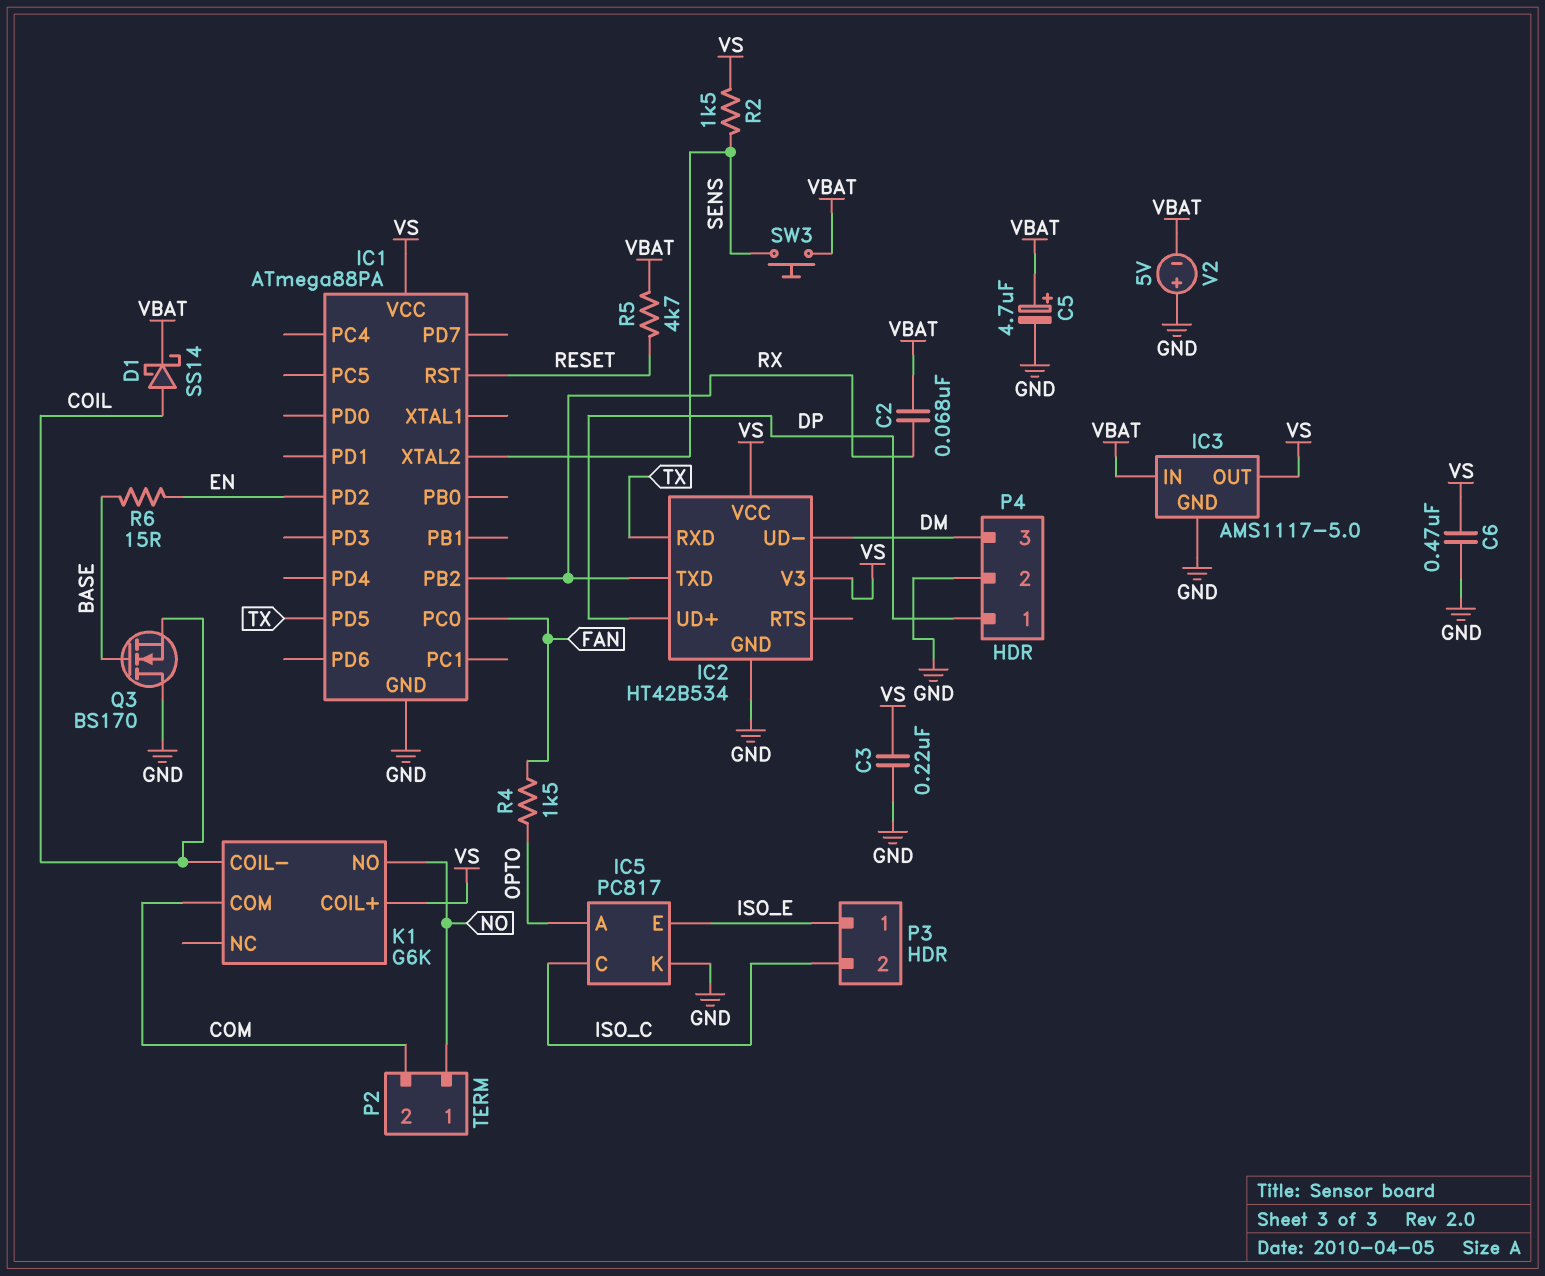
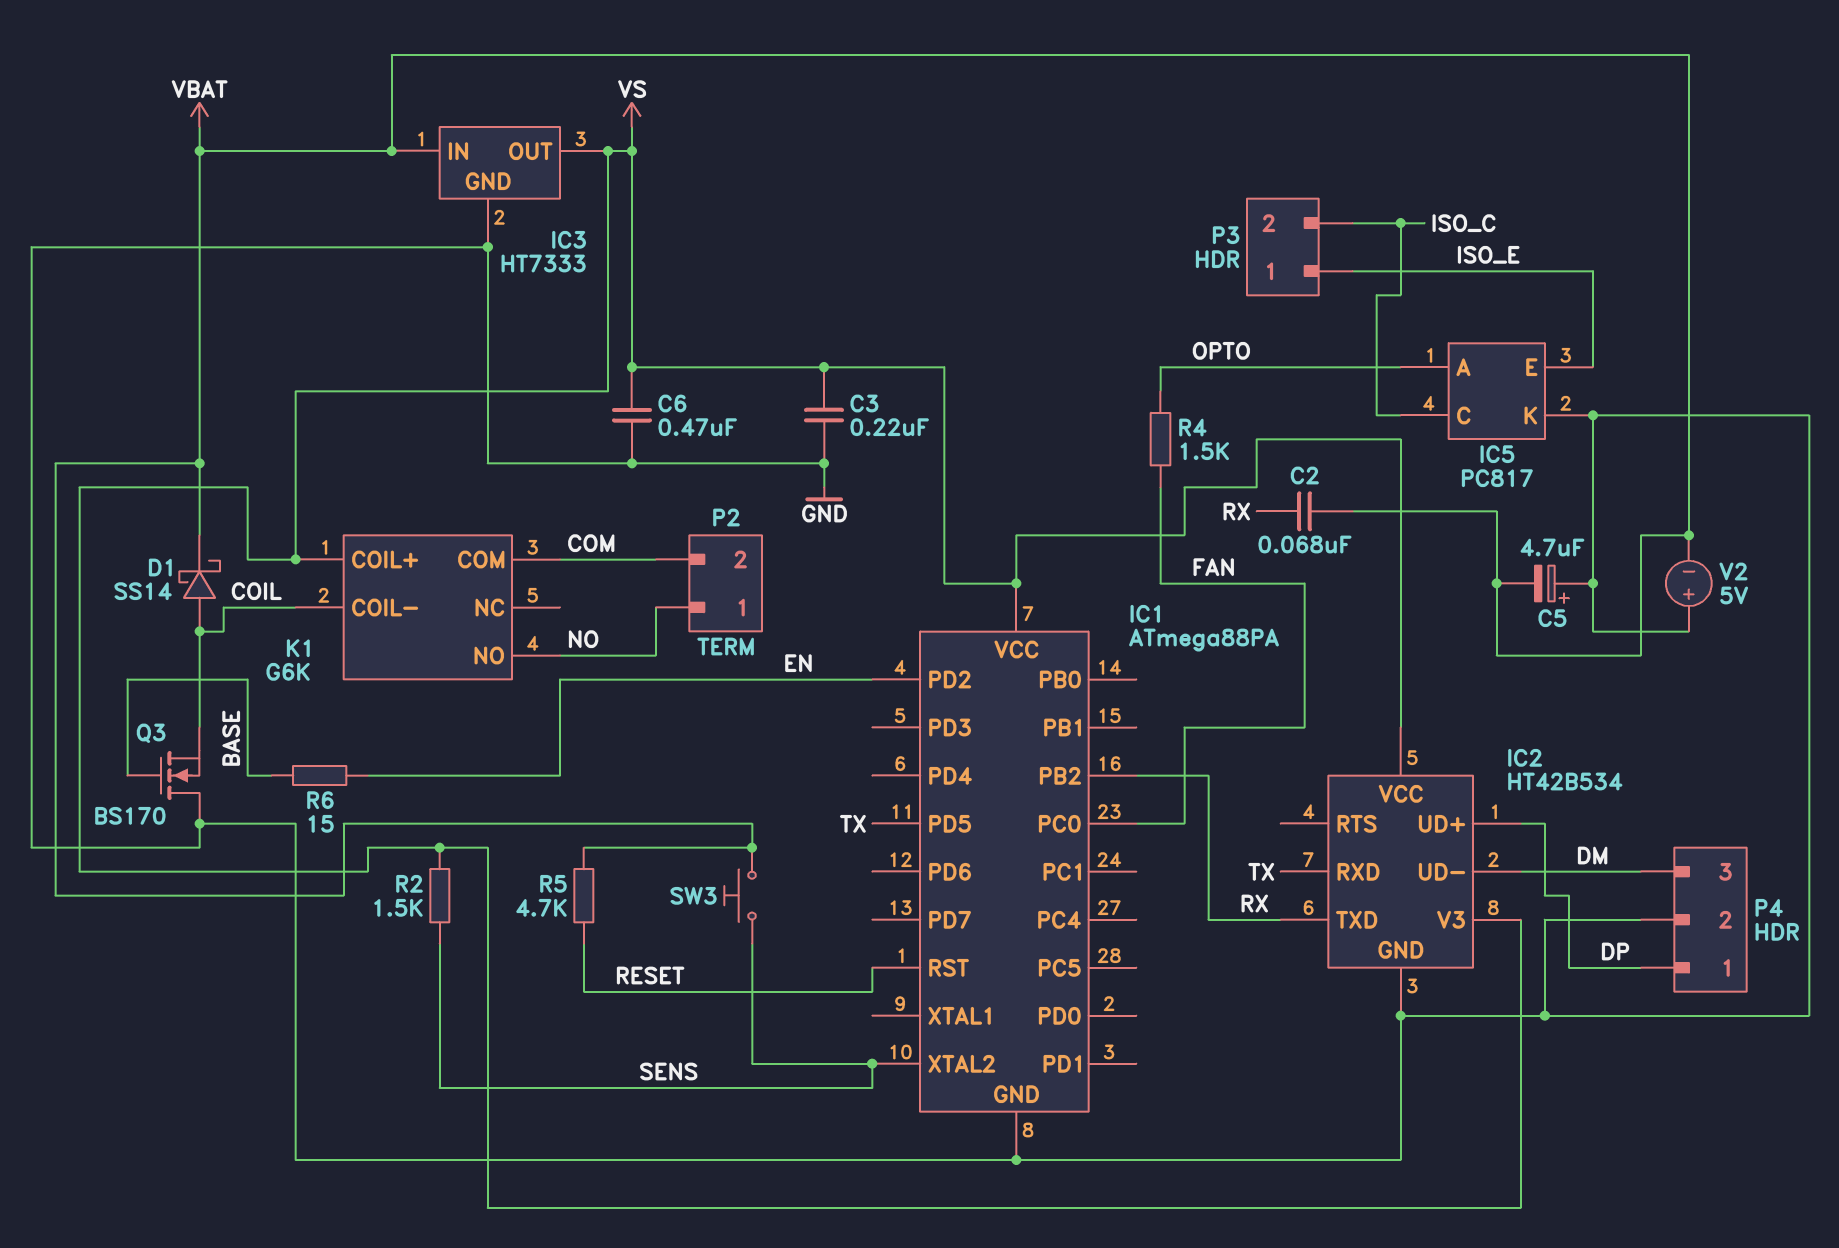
C5: 4.7uF (plus VBAT, minus GND) -> 4.7uF (plus GND, minus VBAT)
IC3: AMS1117-5.0 -> HT7333

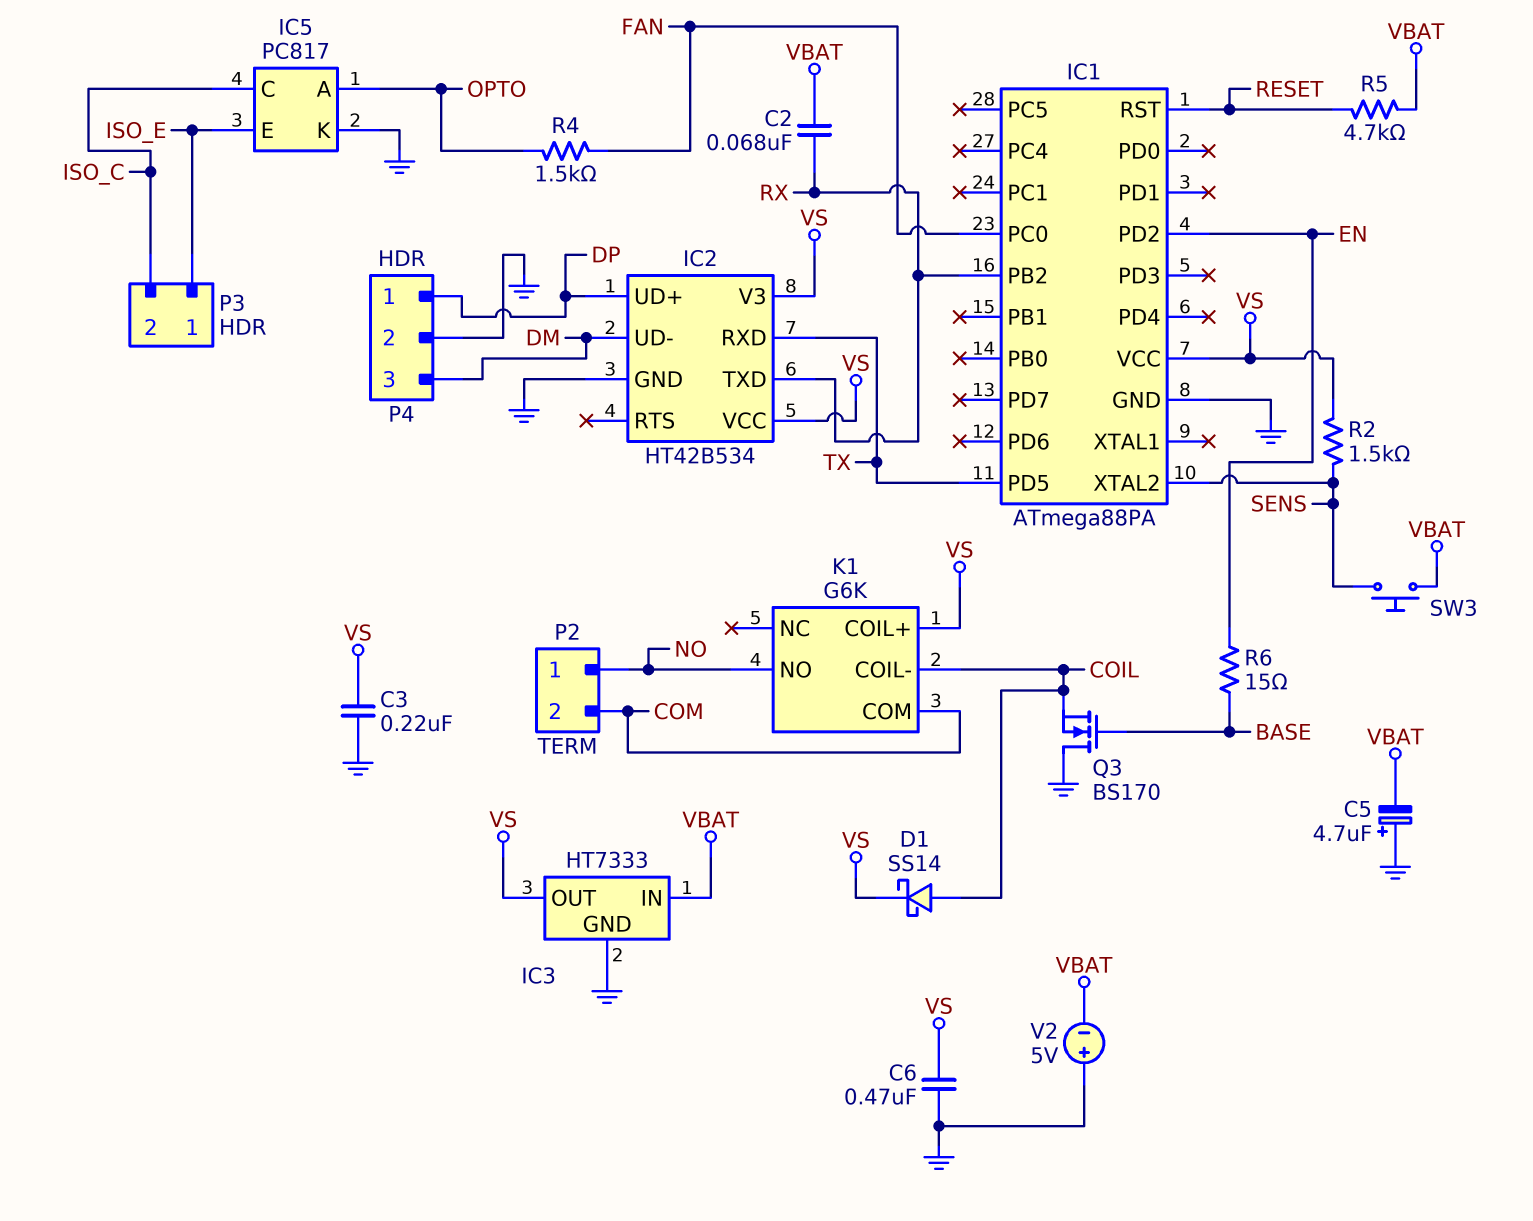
D1: schottky SS14 (A COIL, K VBAT) -> schottky SS14 (A COIL, K VS)

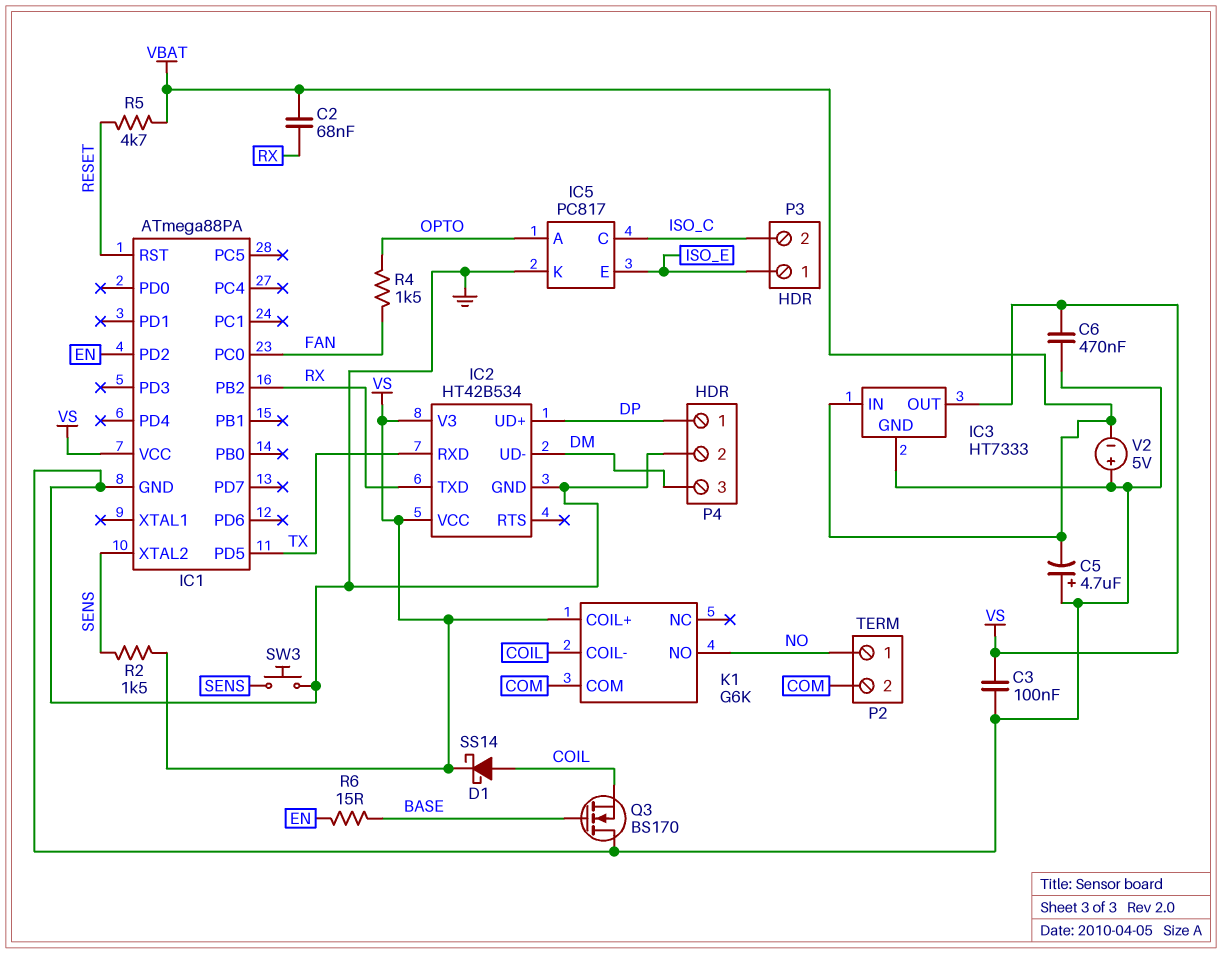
C3: 220nF (GND, VS) -> 100nF (GND, VS)
SW3: button (SENS, VBAT) -> button (GND, SENS)

